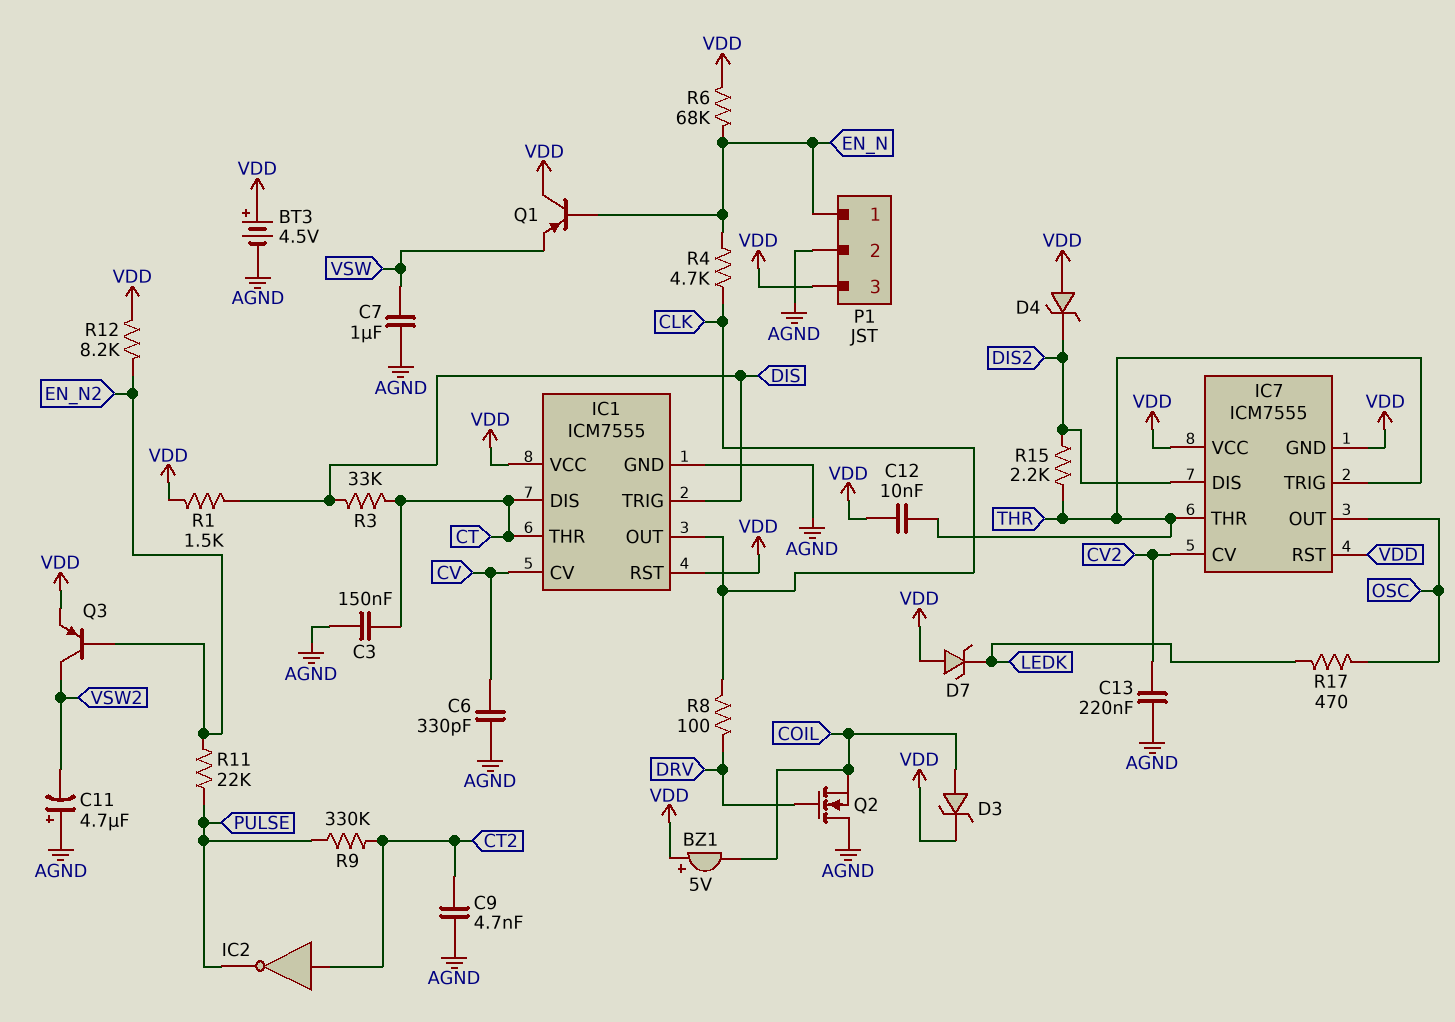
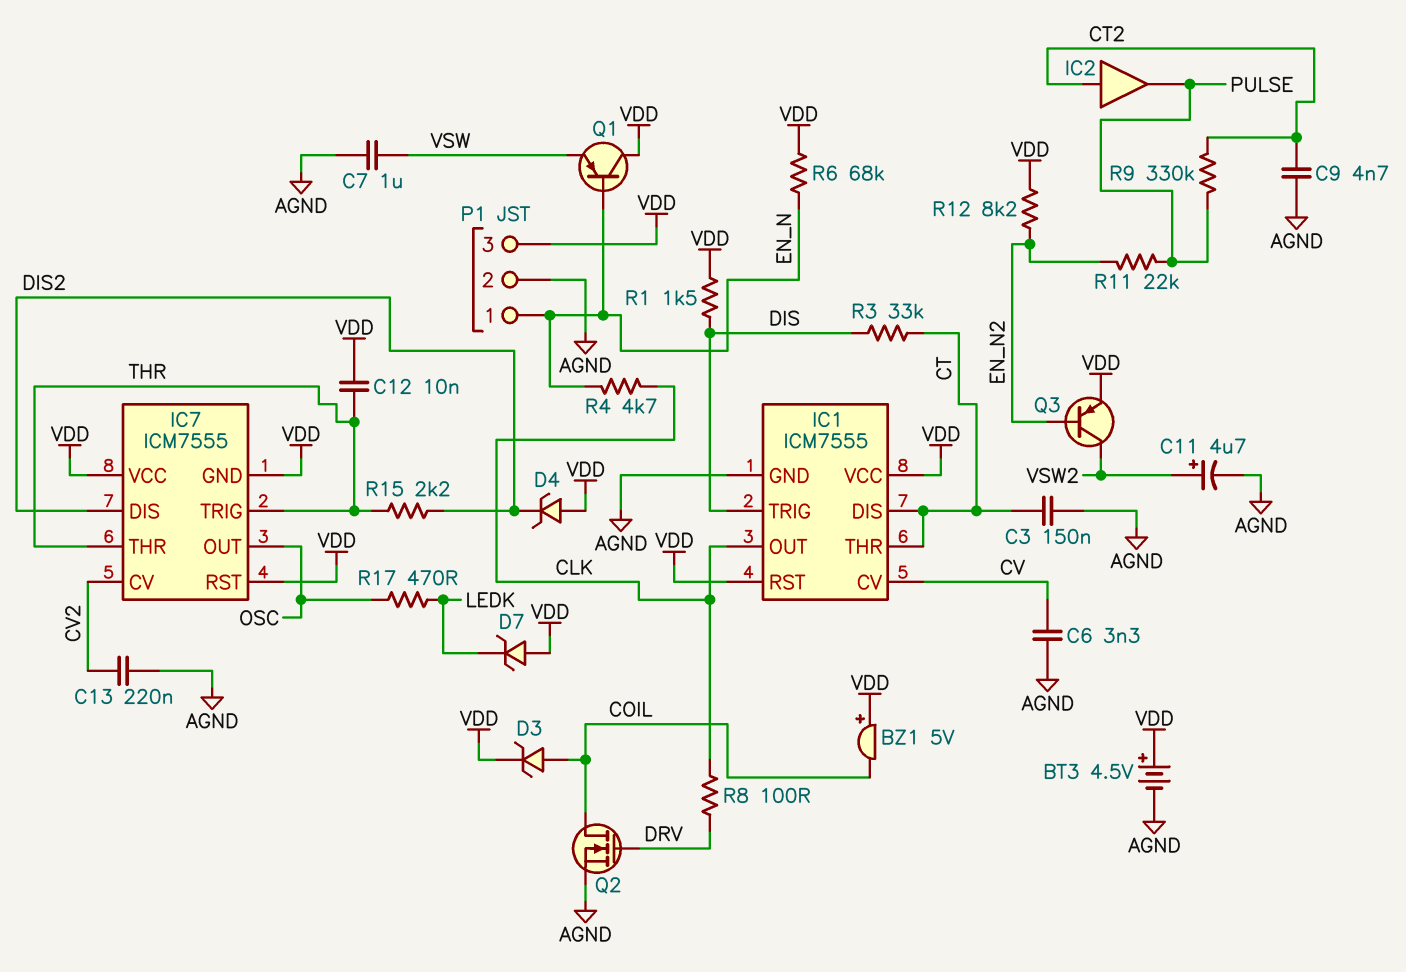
C6: 330pF (AGND, CV) -> 3.3nF (AGND, CV)
C11: 4.7uF (plus AGND, minus VSW2) -> 4.7uF (plus VSW2, minus AGND)
IC2: NOT (in CT2, out PULSE) -> buffer (in CT2, out PULSE)
Q2: NMOS (G DRV, D AGND, S COIL) -> NMOS (G DRV, D COIL, S AGND)

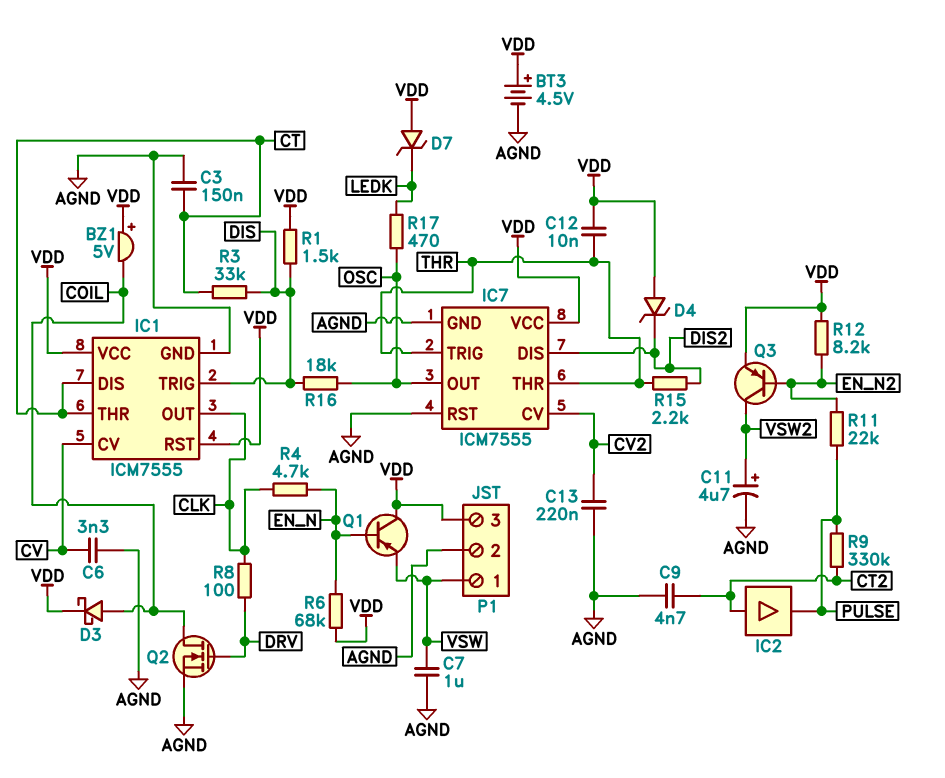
D3: zener (A COIL, K VDD) -> schottky (A COIL, K VDD)
IC7 pin GND: VDD -> AGND
IC7 pin RST: VDD -> AGND
P1 pin 1: EN_N -> VSW
R16: none -> 18k (DIS, OSC)

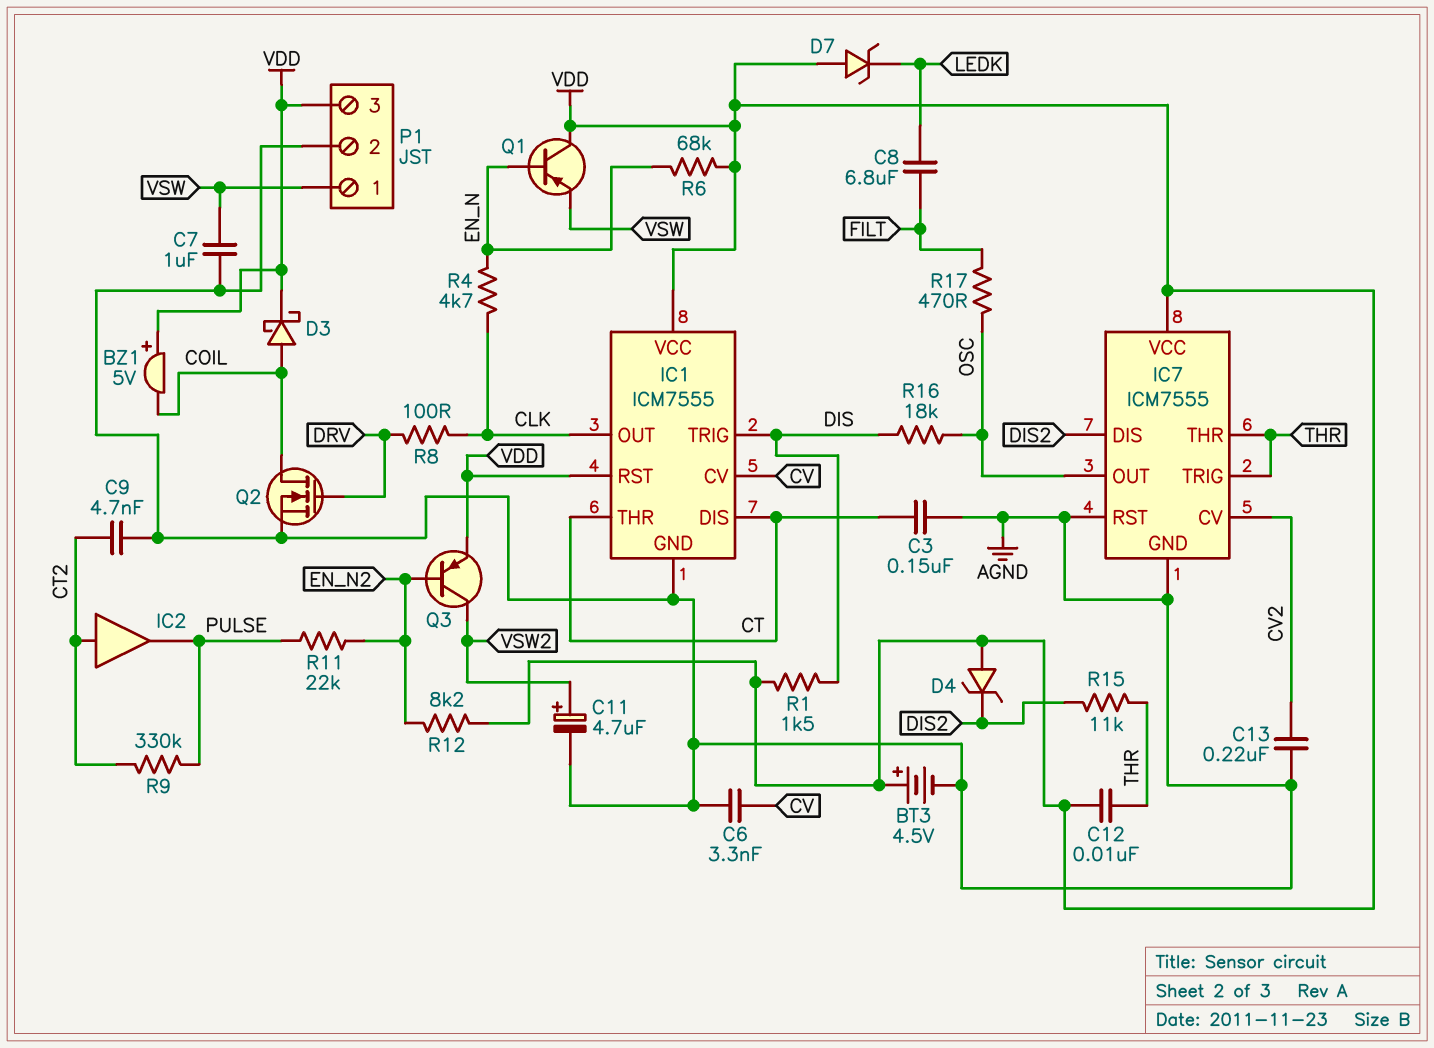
C8: none -> 6.8uF (FILT, LEDK)
R3: 33k (CT, DIS) -> none
R15: 2.2k (DIS2, THR) -> 11k (DIS2, THR)
R17: 470 (LEDK, OSC) -> 470 (FILT, OSC)

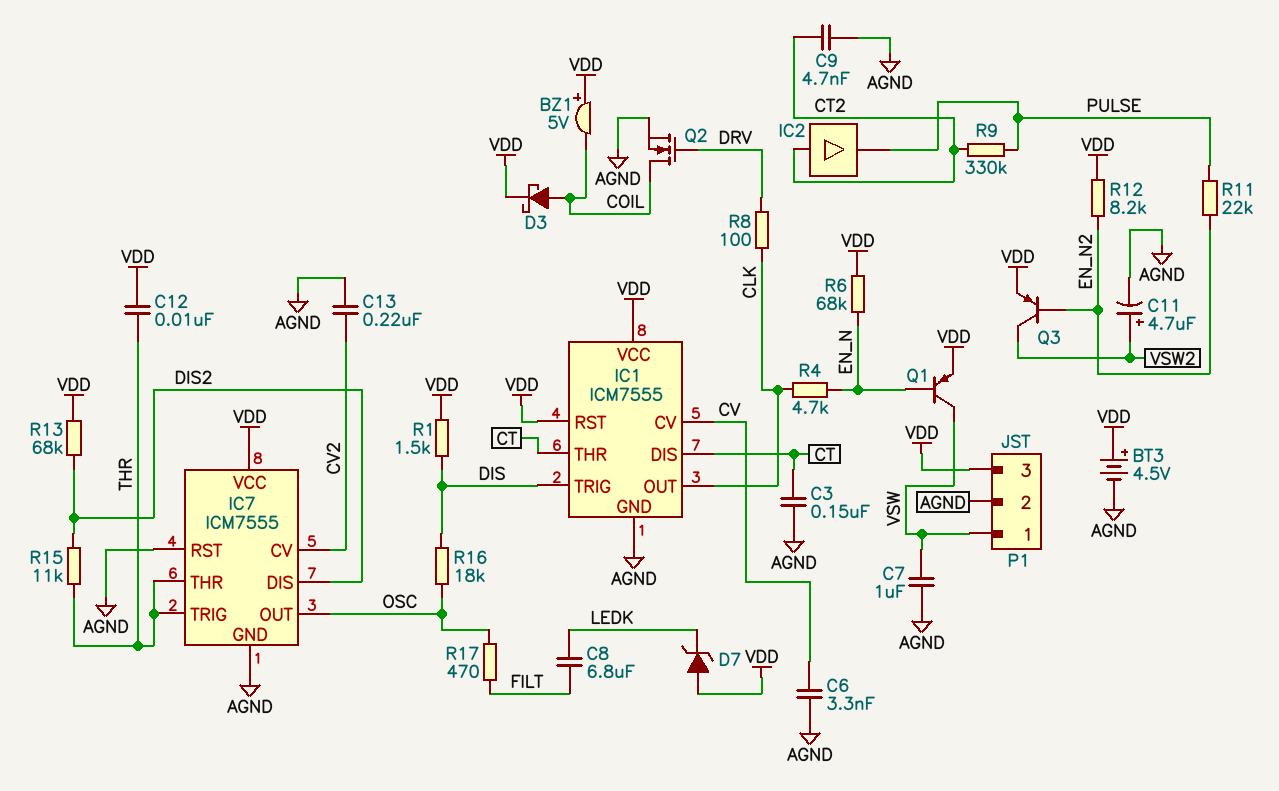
D4: zener (A VDD, K DIS2) -> none
Q1: PNP (B EN_N, C VDD, E VSW) -> PNP (B EN_N, C VSW, E VDD)
R13: none -> 68k (DIS2, VDD)

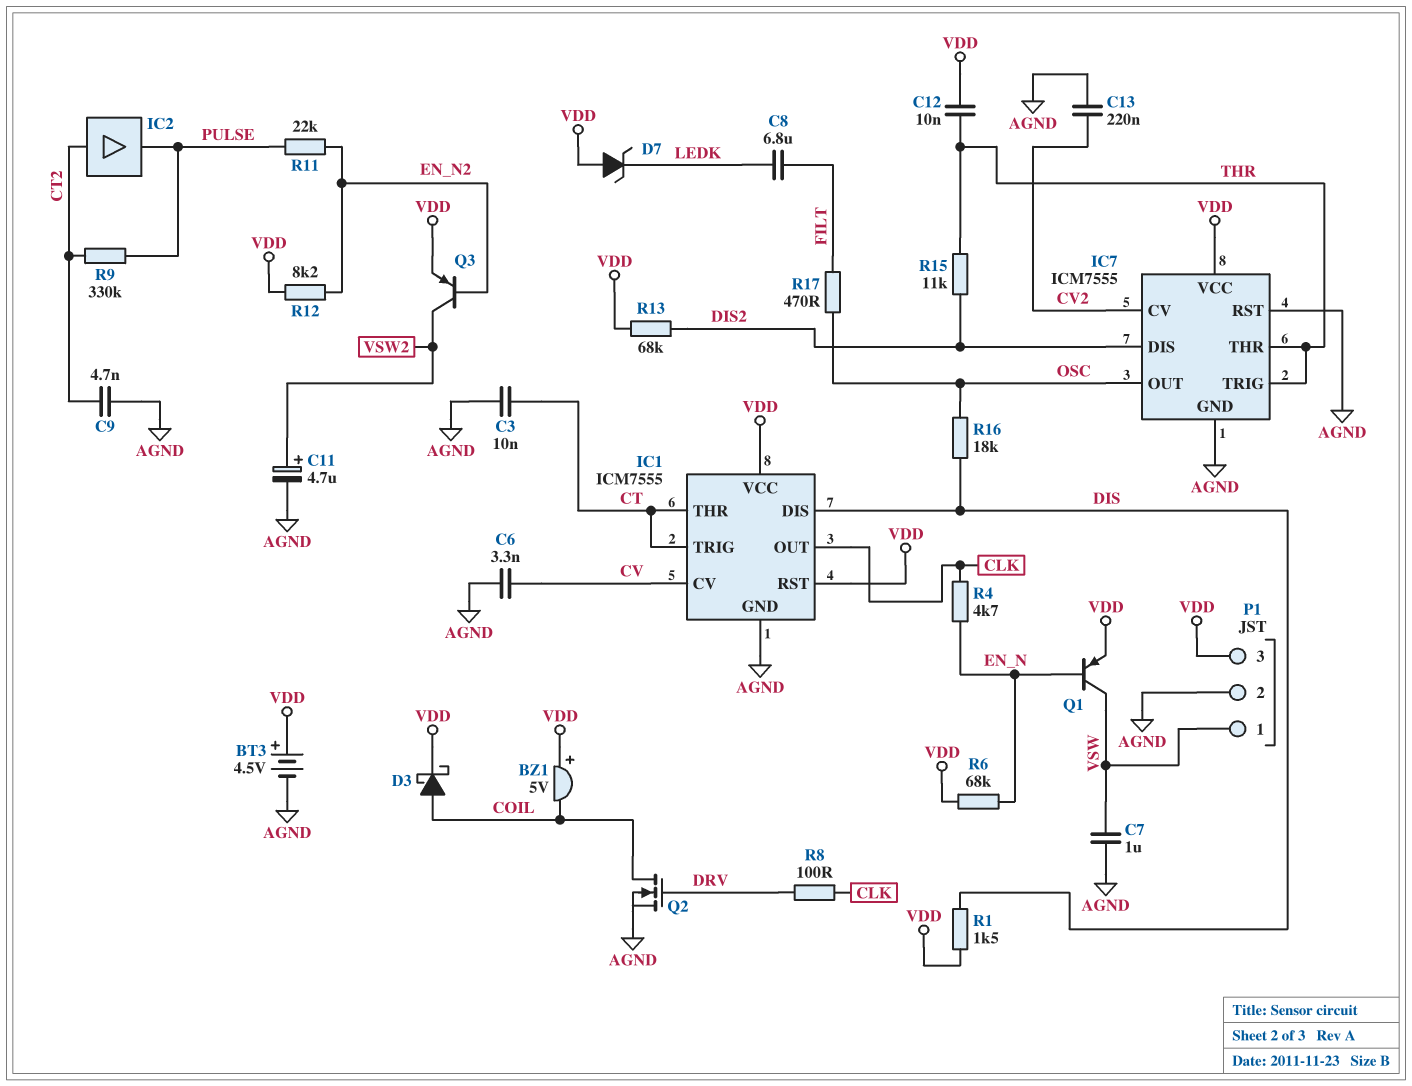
C3: 150nF (AGND, CT) -> 10nF (AGND, CT)
IC1 pin DIS: CT -> DIS
IC1 pin TRIG: DIS -> CT

